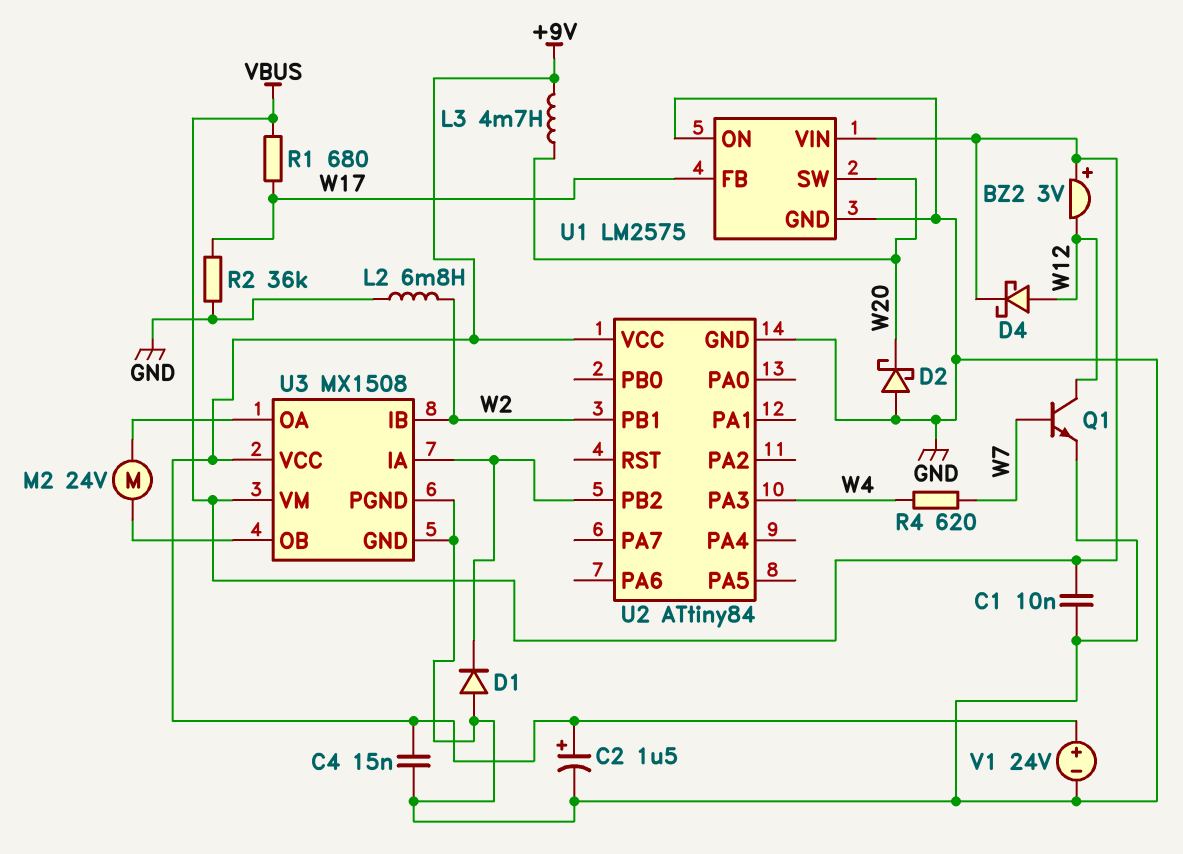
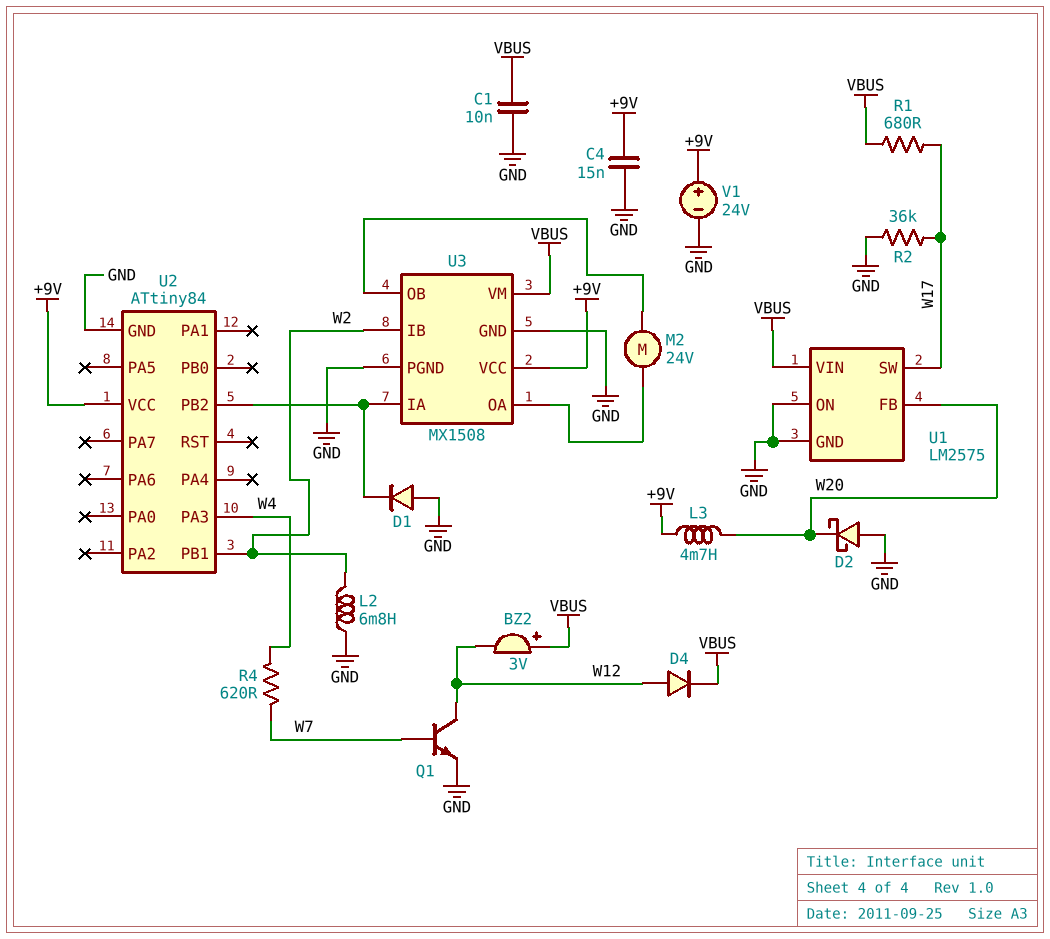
C2: 1.5uF (plus +9V, minus GND) -> none
D4: schottky (A W12, K VBUS) -> diode (A W12, K VBUS)
U1 pin FB: W17 -> W20
U1 pin SW: W20 -> W17

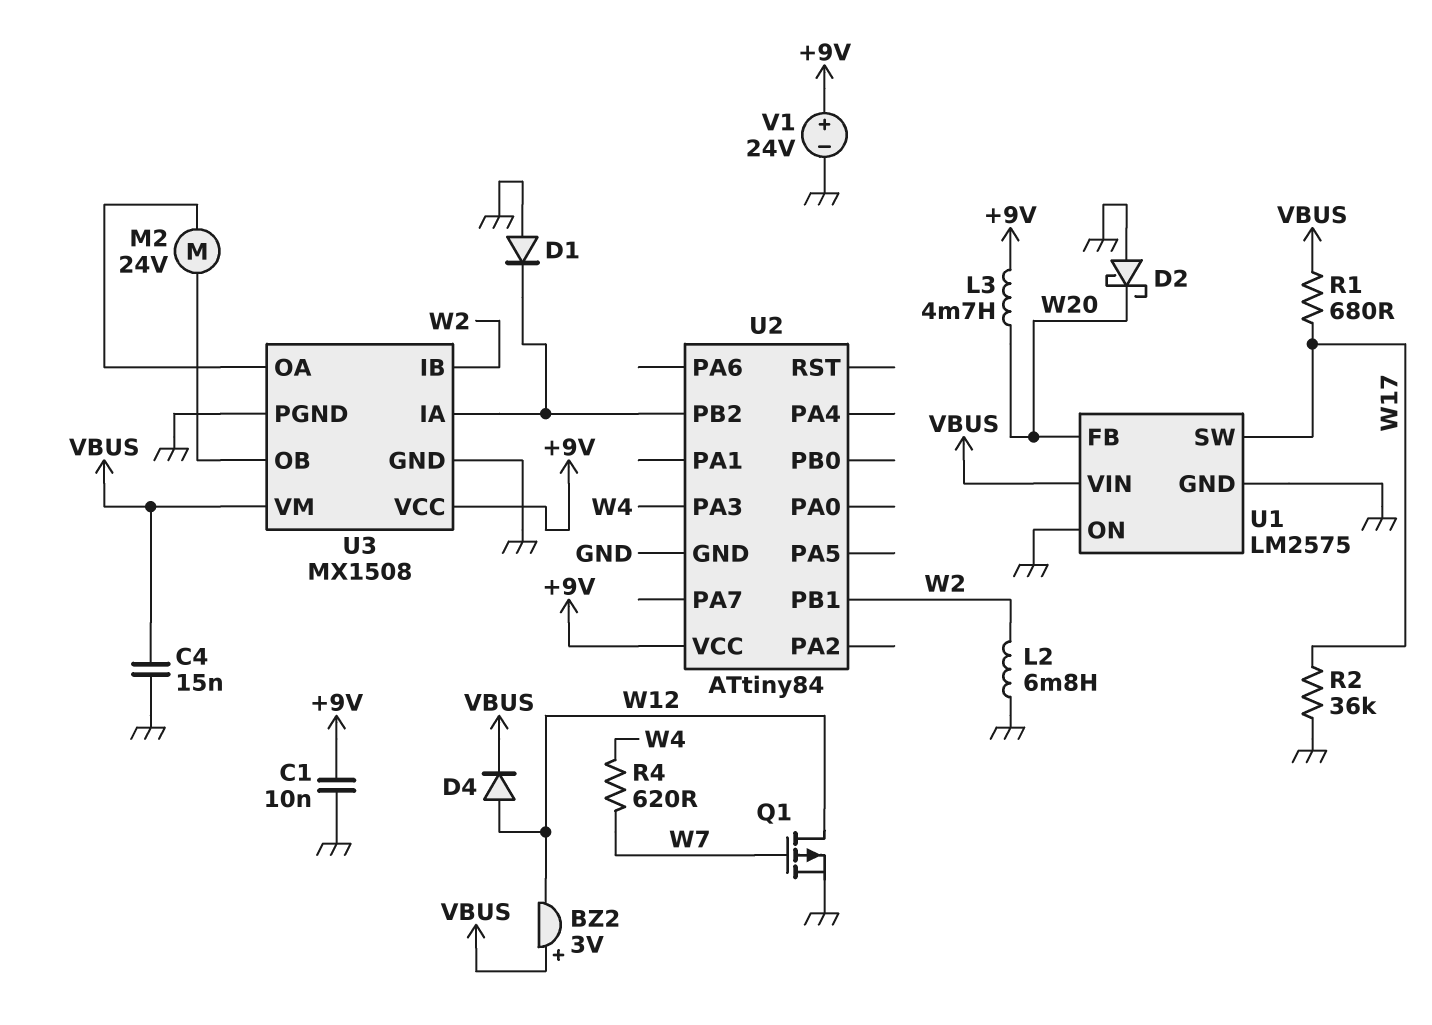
C1: 10nF (GND, VBUS) -> 10nF (+9V, GND)
C4: 15nF (+9V, GND) -> 15nF (GND, VBUS)
Q1: NPN (B W7, C W12, E GND) -> PMOS (G W7, D W12, S GND)

